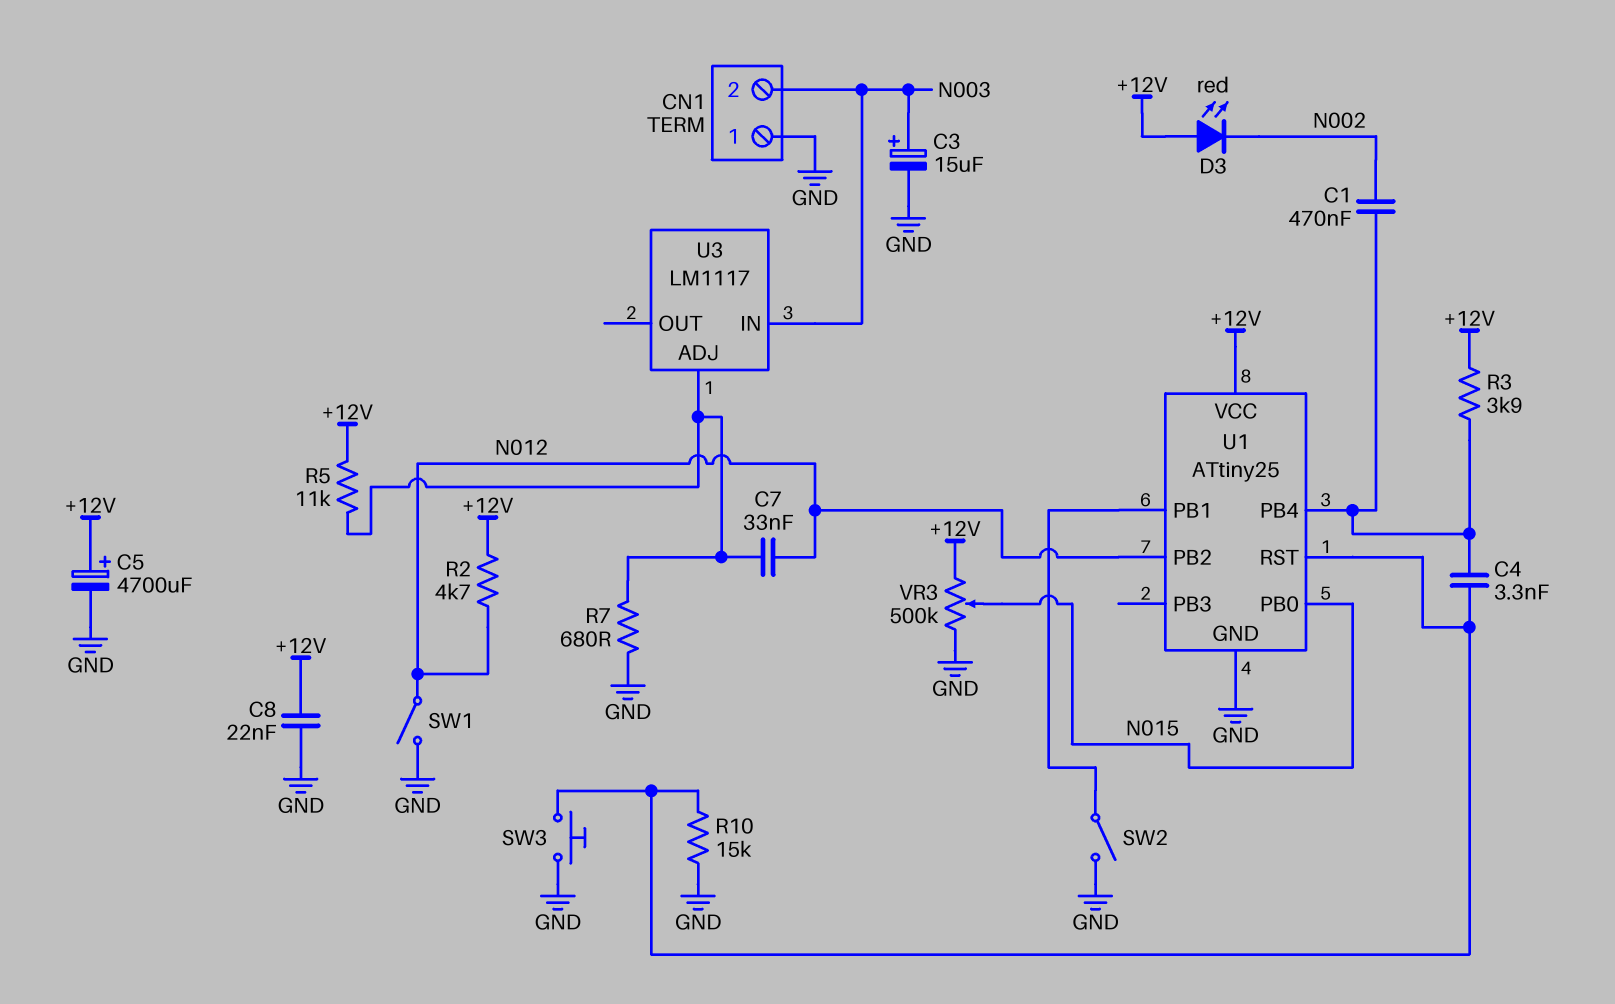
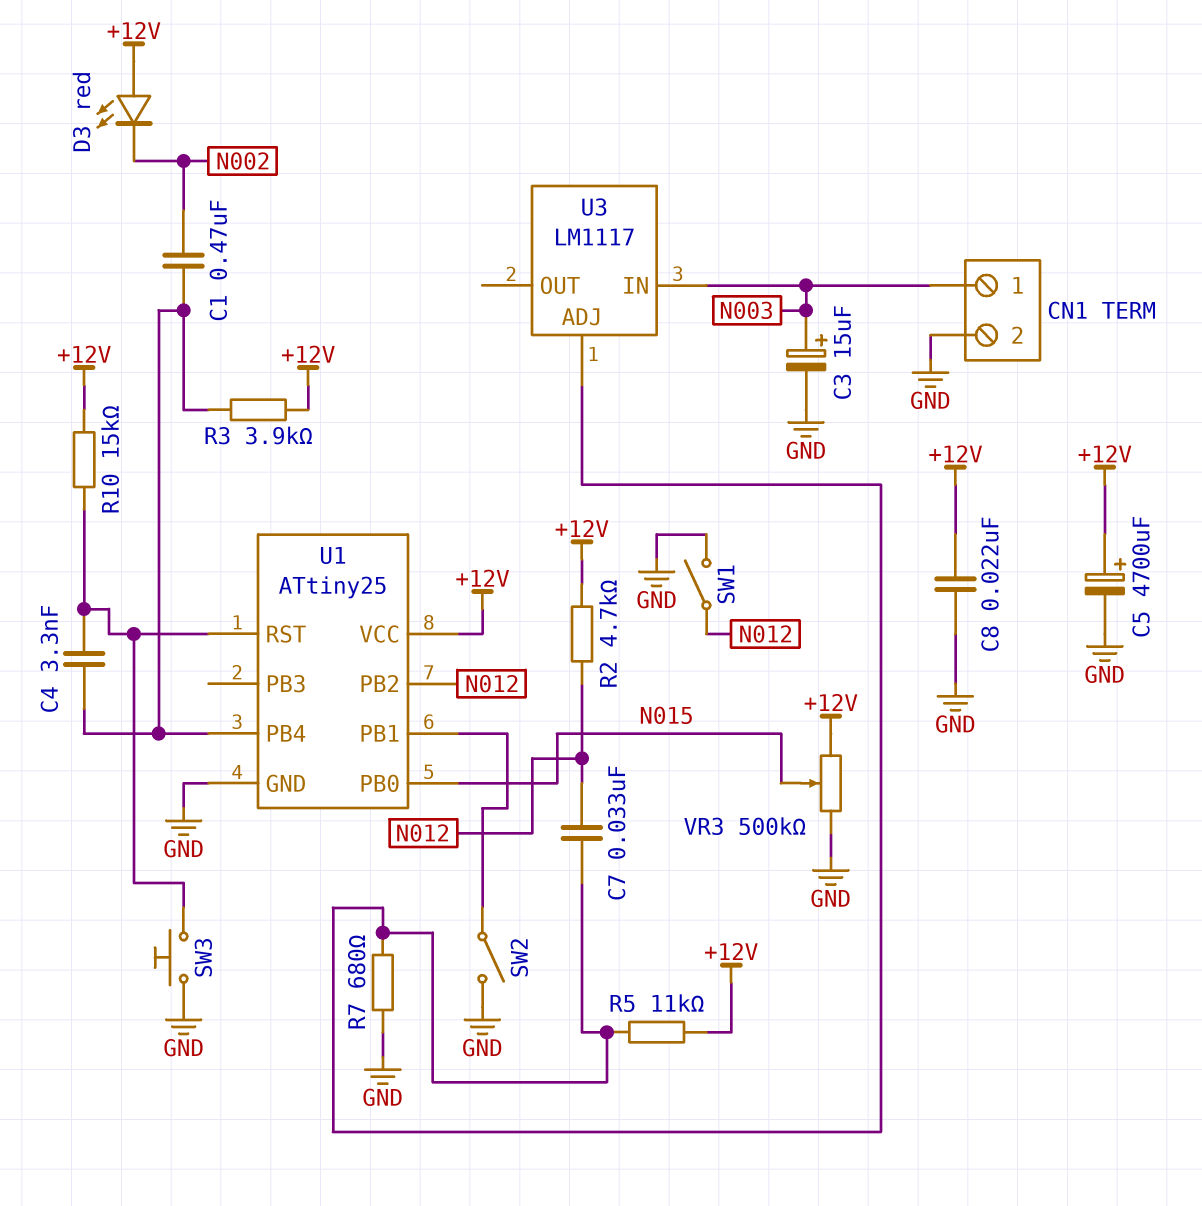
CN1 pin 1: GND -> N003
CN1 pin 2: N003 -> GND
R10: 15k (GND, U1/RST) -> 15k (+12V, U1/RST)

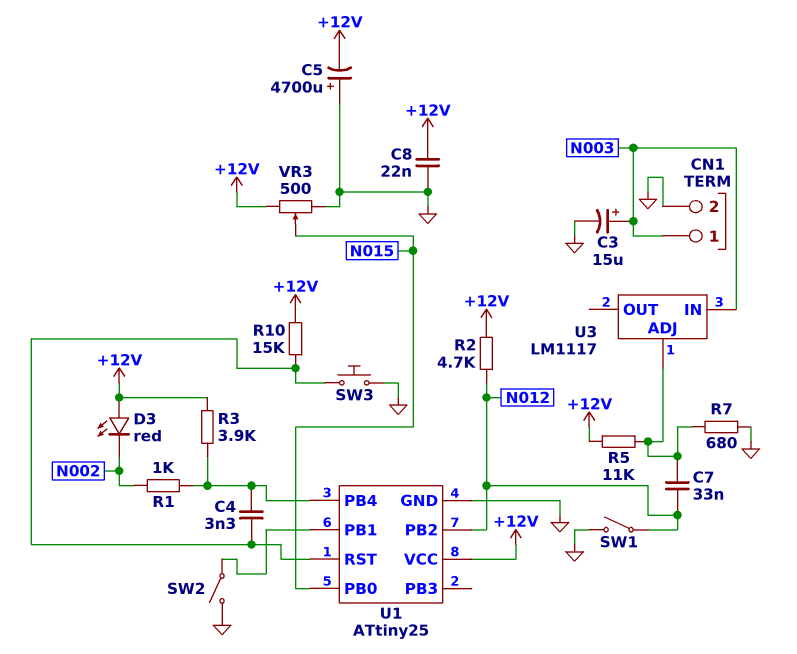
C1: 470nF (N002, U1/PB4) -> none
C5: 4700uF (plus +12V, minus GND) -> 4700uF (plus GND, minus +12V)
R1: none -> 1k (N002, U1/PB4)
VR3: 500k (+12V, GND, wiper N015) -> 500 (+12V, GND, wiper N015)

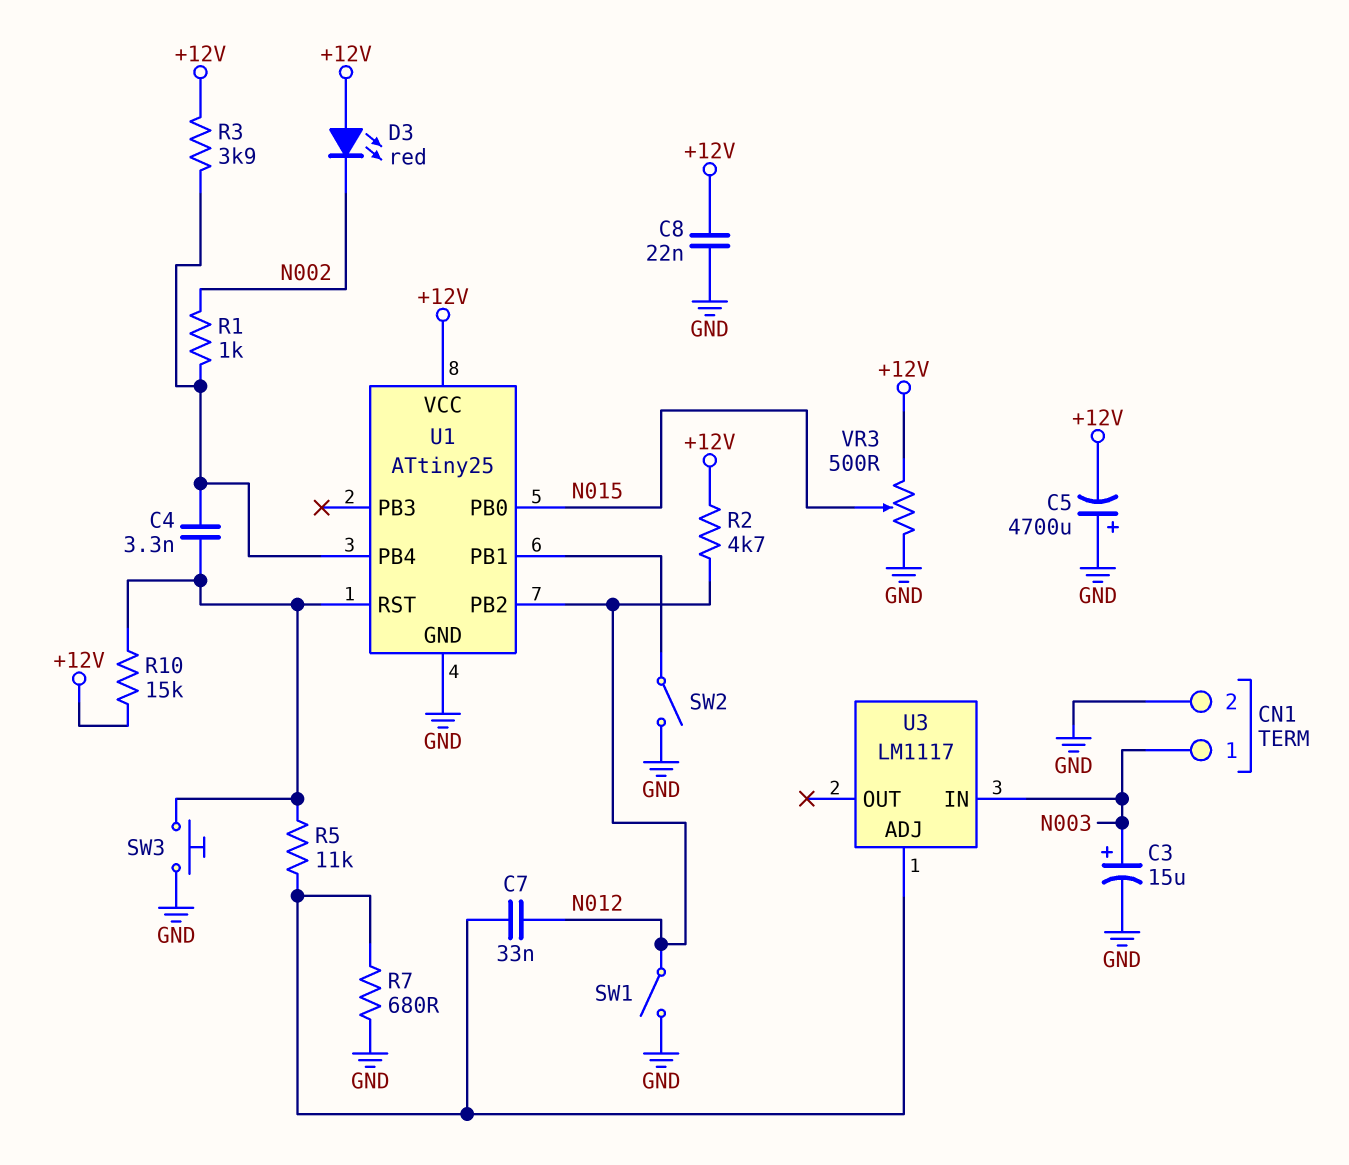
R5: 11k (+12V, U3/ADJ) -> 11k (U1/RST, U3/ADJ)

